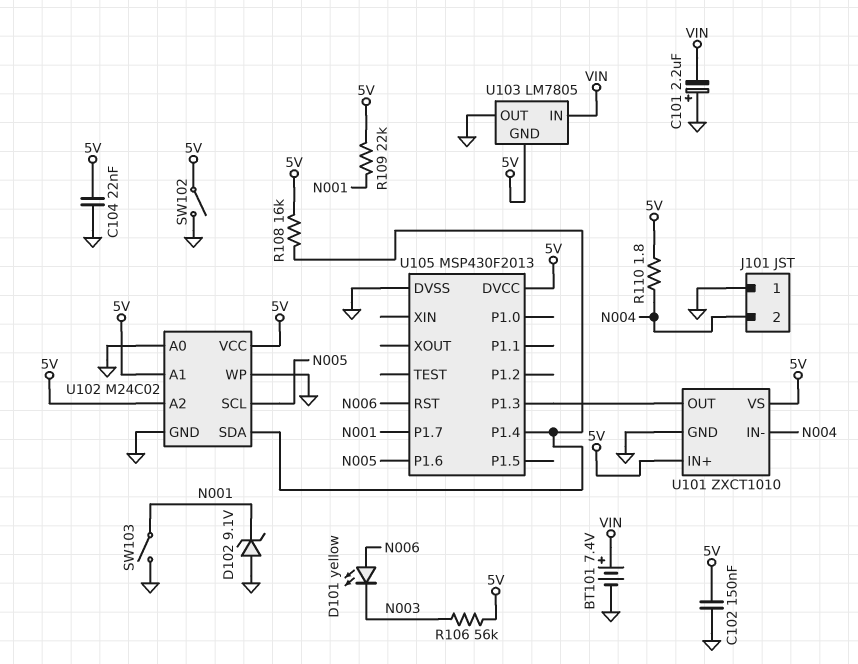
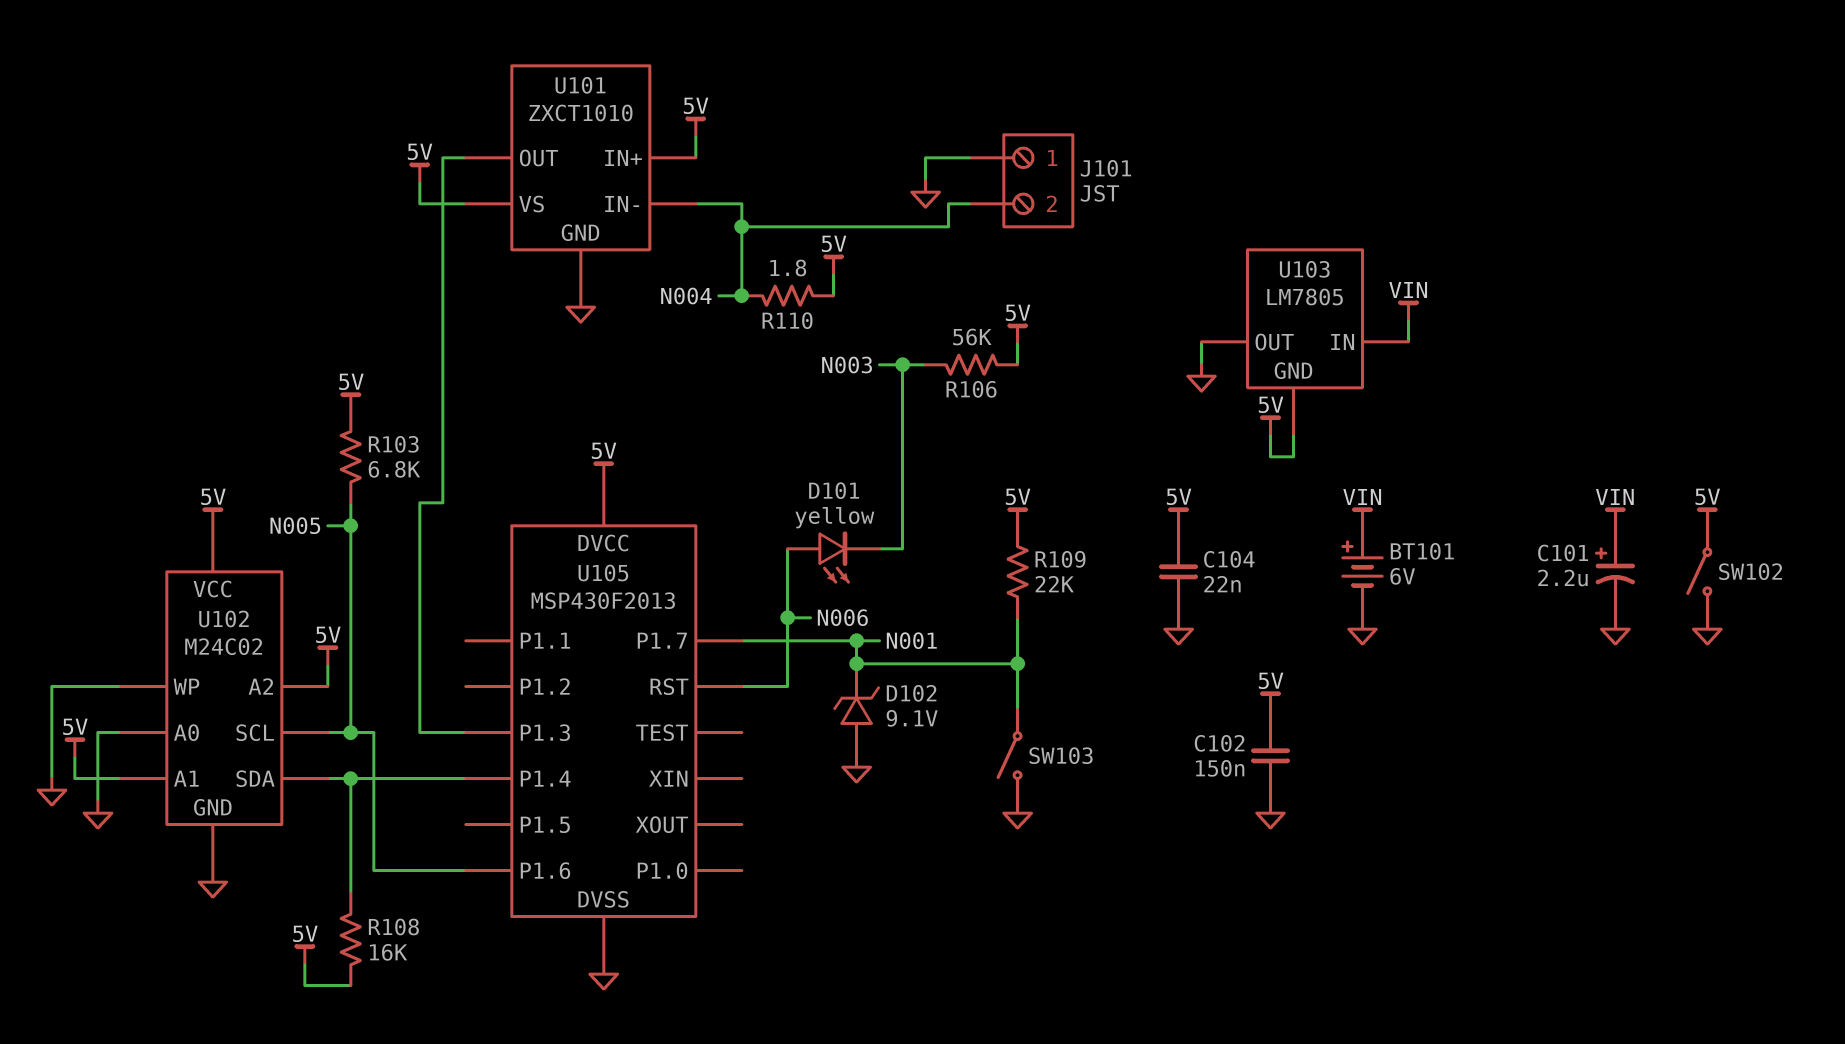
BT101: 7.4V (plus VIN, minus GND) -> 6V (plus VIN, minus GND)
C101: 2.2uF (plus GND, minus VIN) -> 2.2uF (plus VIN, minus GND)
R103: none -> 6.8k (5V, N005)

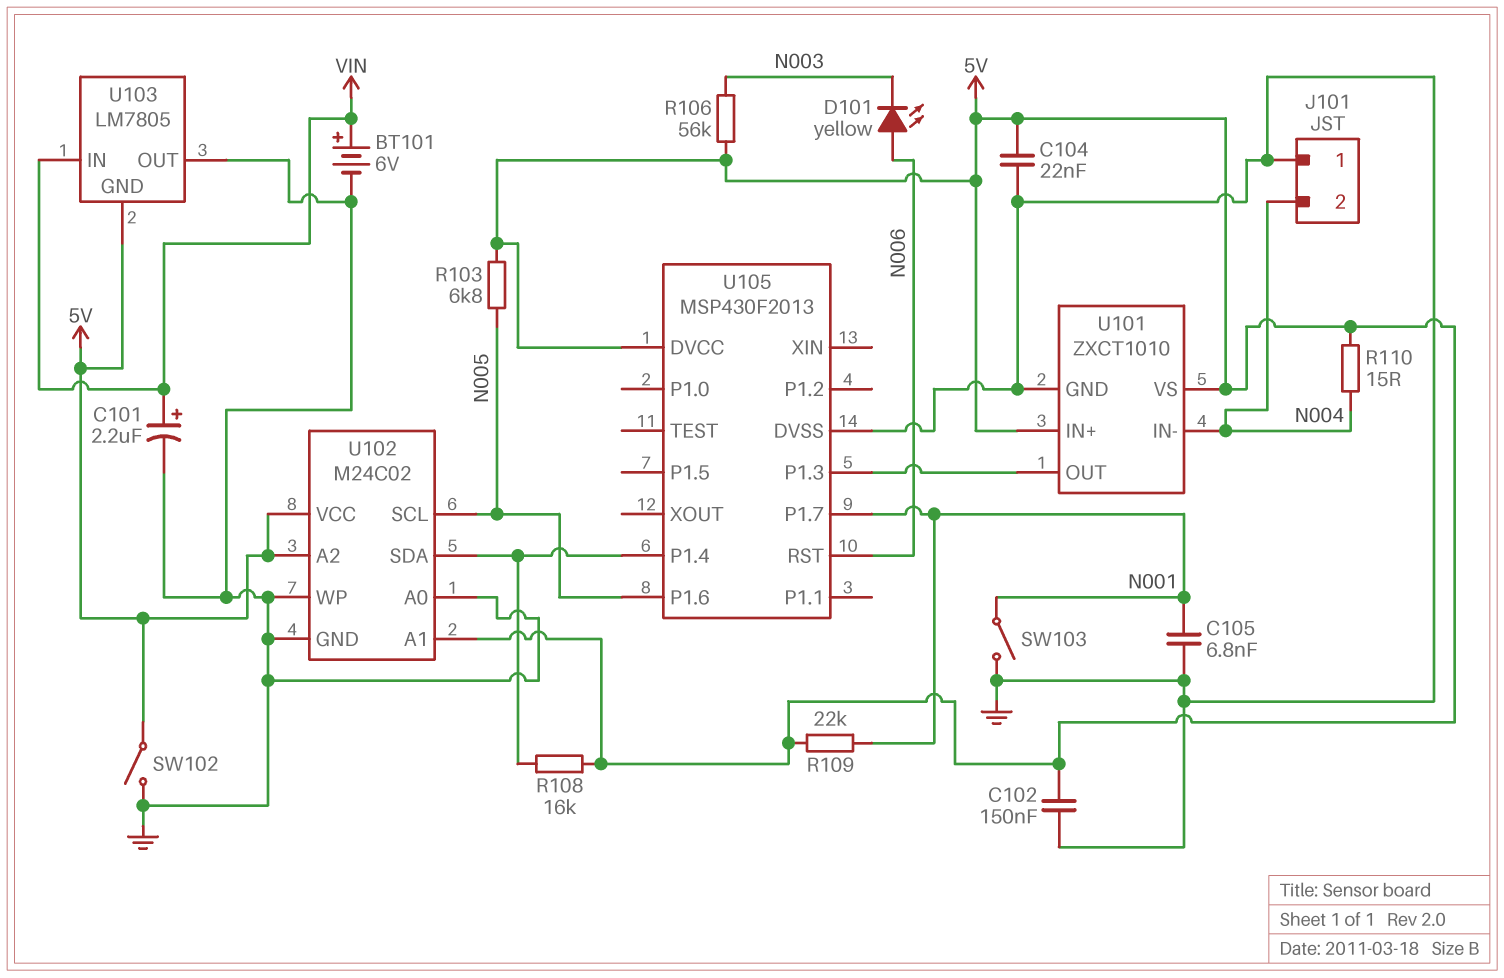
C105: none -> 6.8nF (GND, N001)
D102: zener 9.1V (A GND, K N001) -> none
R110: 1.8 (5V, N004) -> 15 (5V, N004)

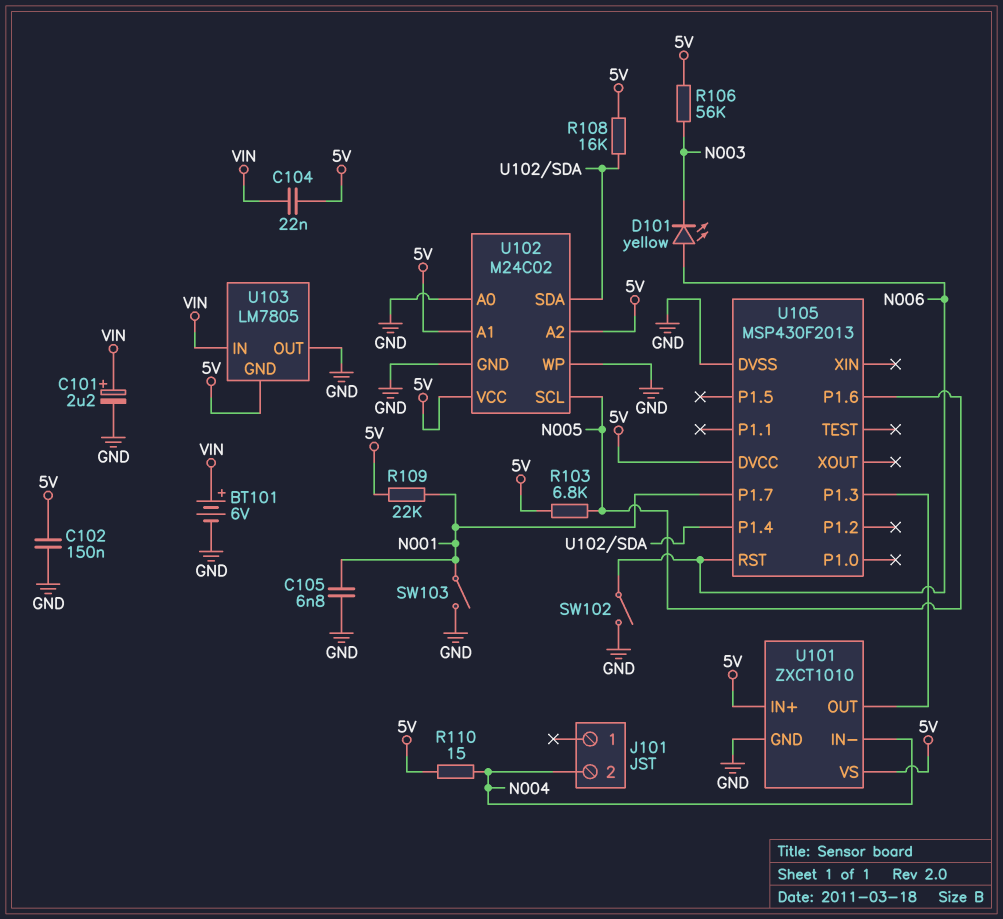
C104: 22nF (5V, GND) -> 22nF (5V, VIN)
J101 pin 1: GND -> none
SW102: switch (5V, GND) -> switch (GND, N006)

